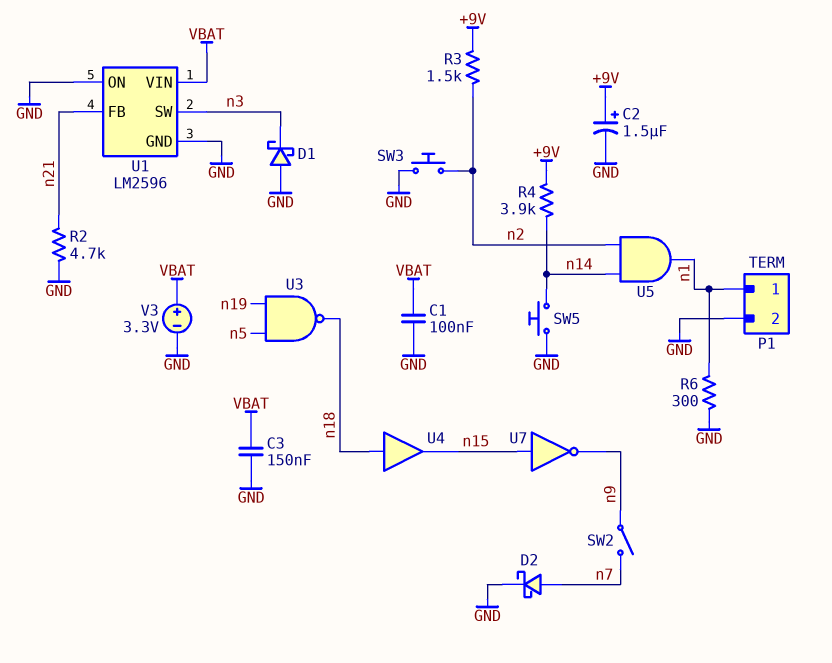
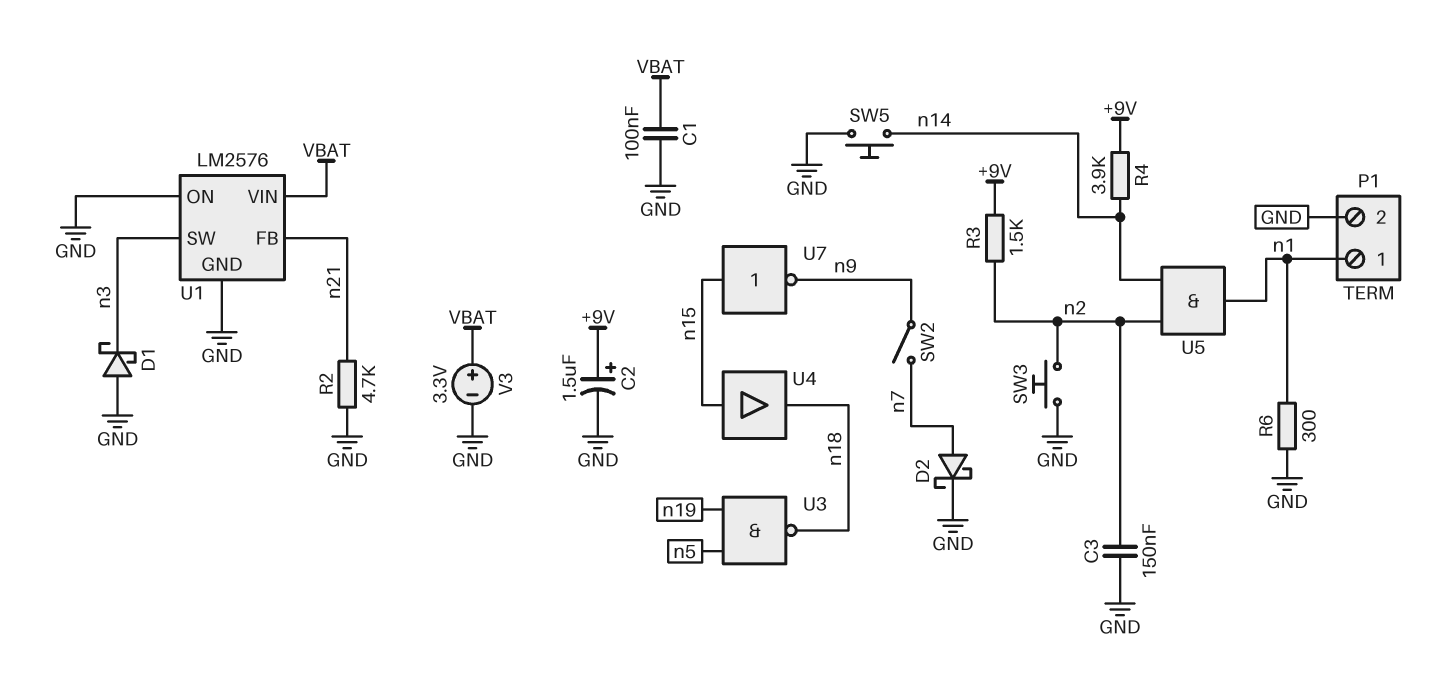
C3: 150nF (GND, VBAT) -> 150nF (GND, n2)
U1: LM2596 -> LM2576
U4: buffer (in n18, out n15) -> buffer (in n15, out n18)

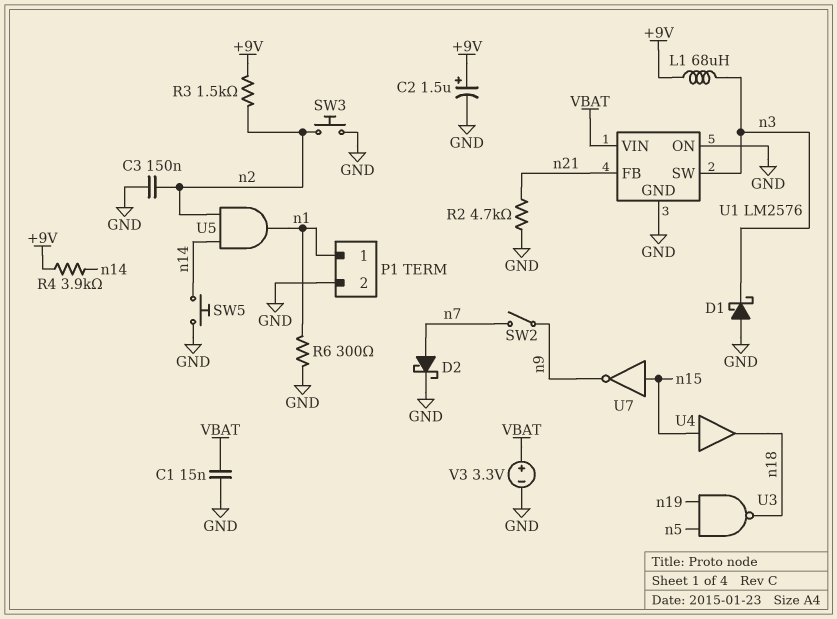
C1: 100nF (GND, VBAT) -> 15nF (GND, VBAT)
L1: none -> 68uH (+9V, n3)

